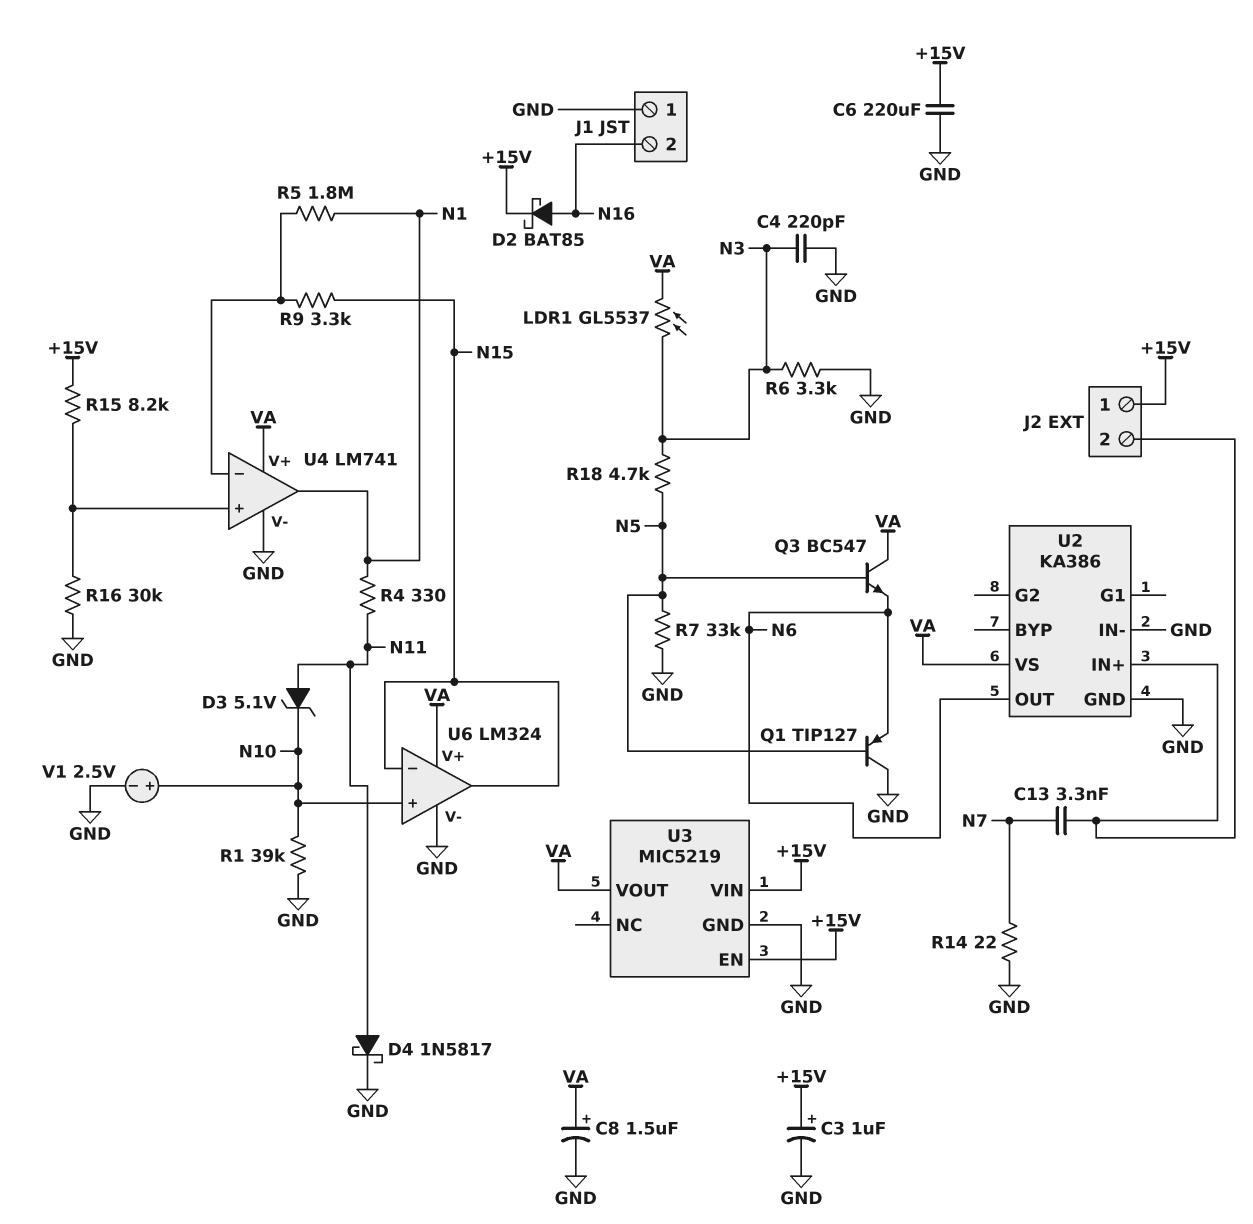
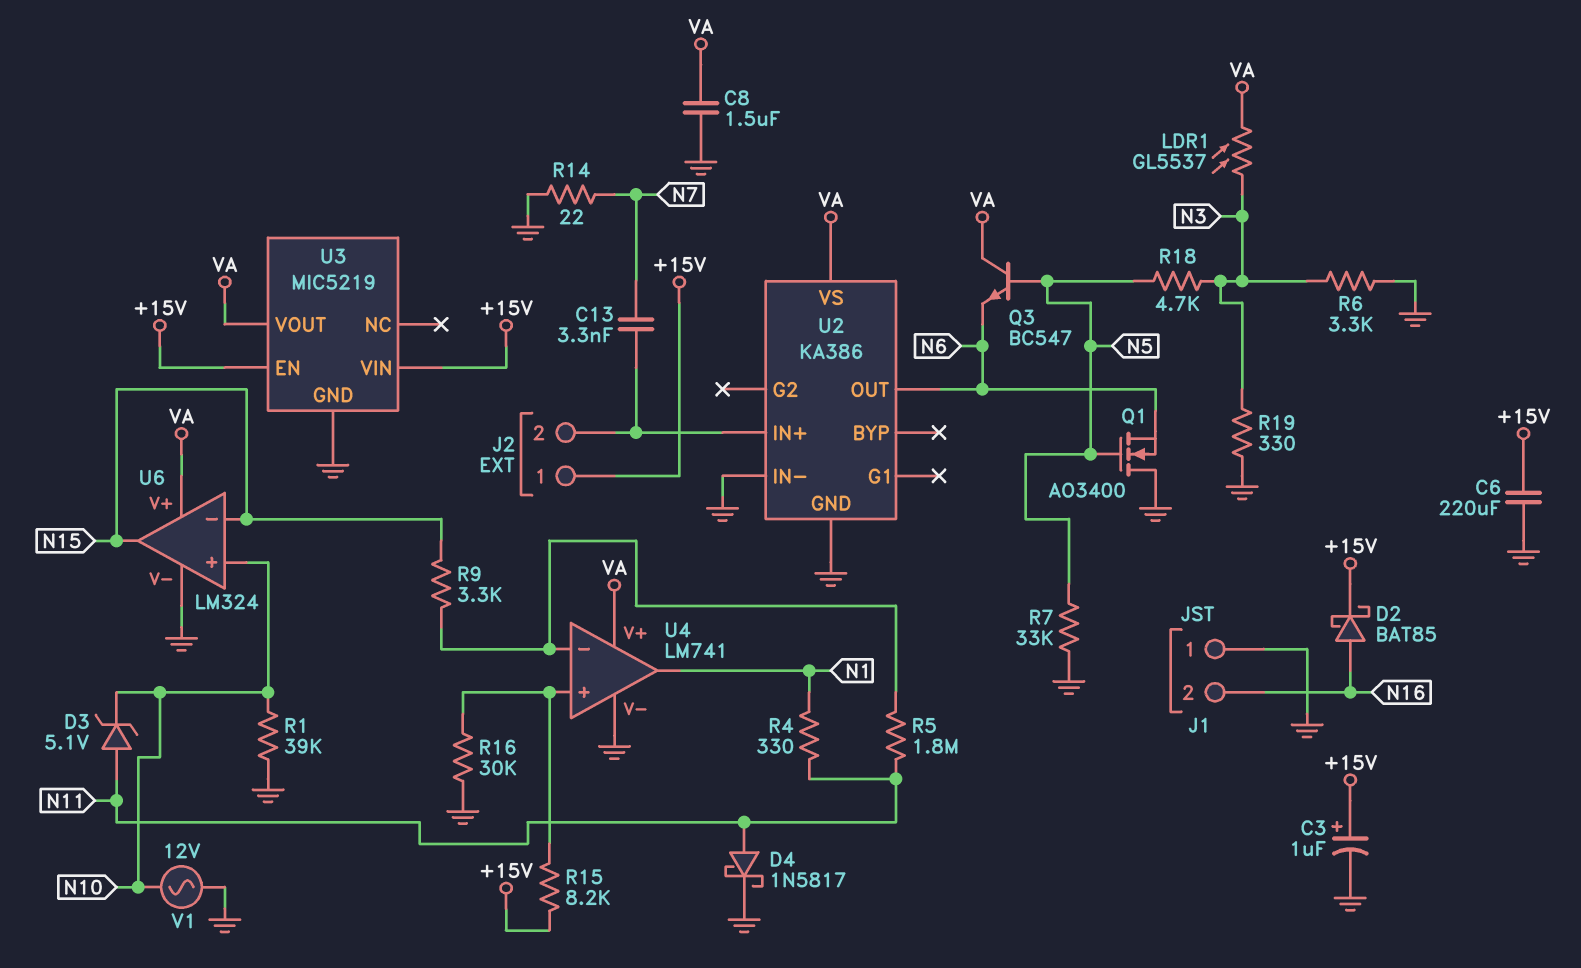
C4: 220pF (GND, N3) -> none
C8: 1.5uF (plus VA, minus GND) -> 1.5uF (GND, VA)
Q1: PNP TIP127 (B N5, C GND, E N6) -> NMOS AO3400 (G N5, D GND, S N6)
R5: 1.8M (N1, U4/in-) -> 1.8M (N11, U4/in-)
R19: none -> 330 (GND, N3)
V1: 2.5V (plus N10, minus GND) -> AC 12V (GND, N10)

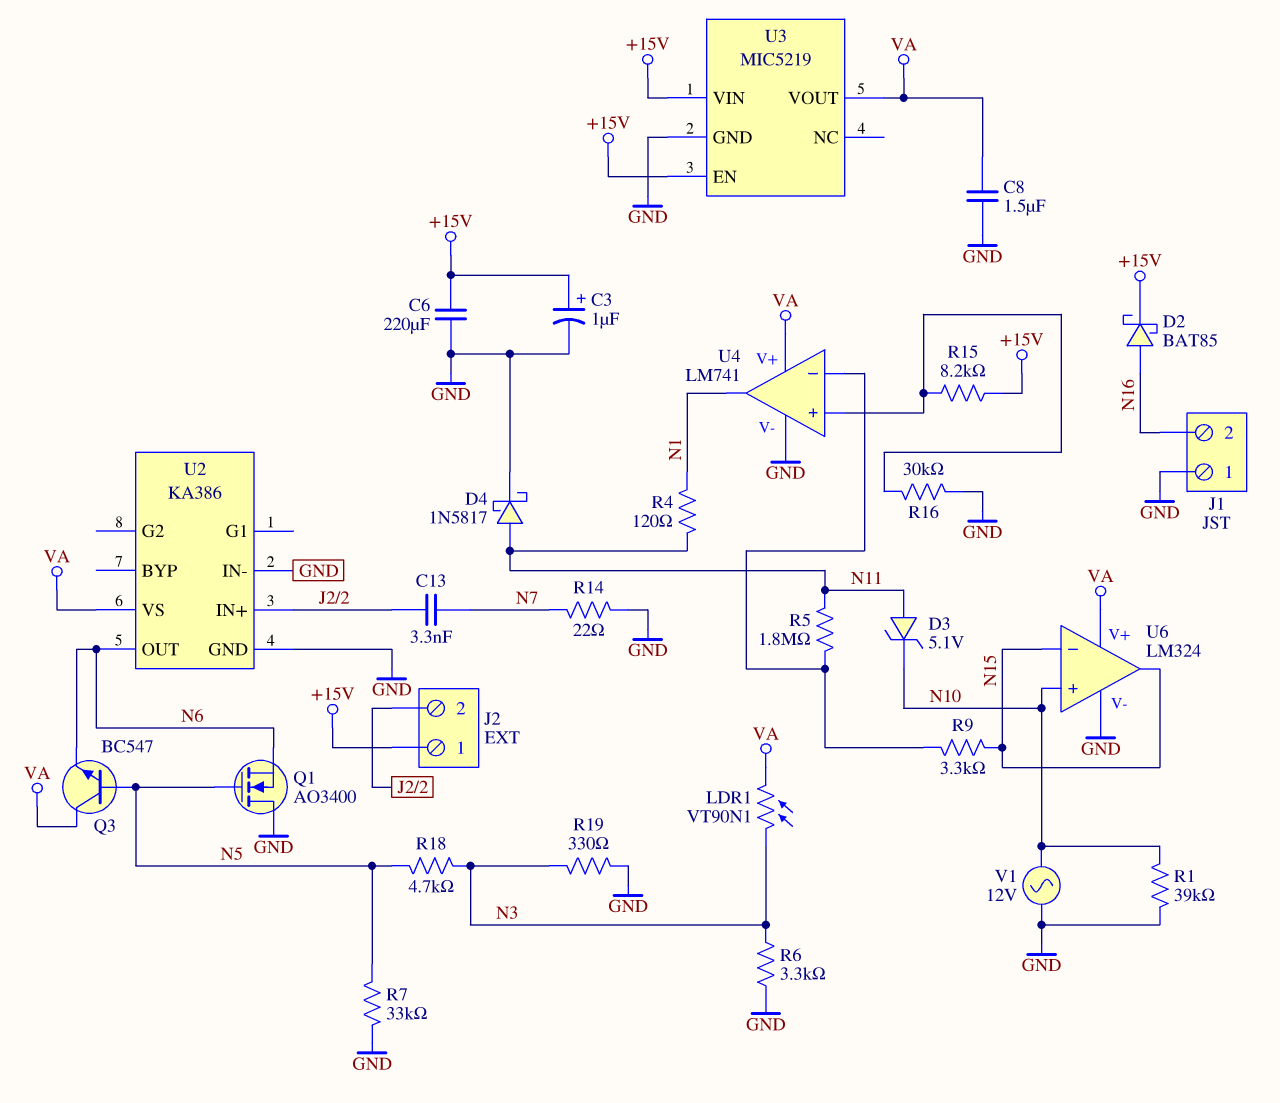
LDR1: GL5537 (N3, VA) -> VT90N1 (N3, VA)
R4: 330 (N1, N11) -> 120 (N1, N11)

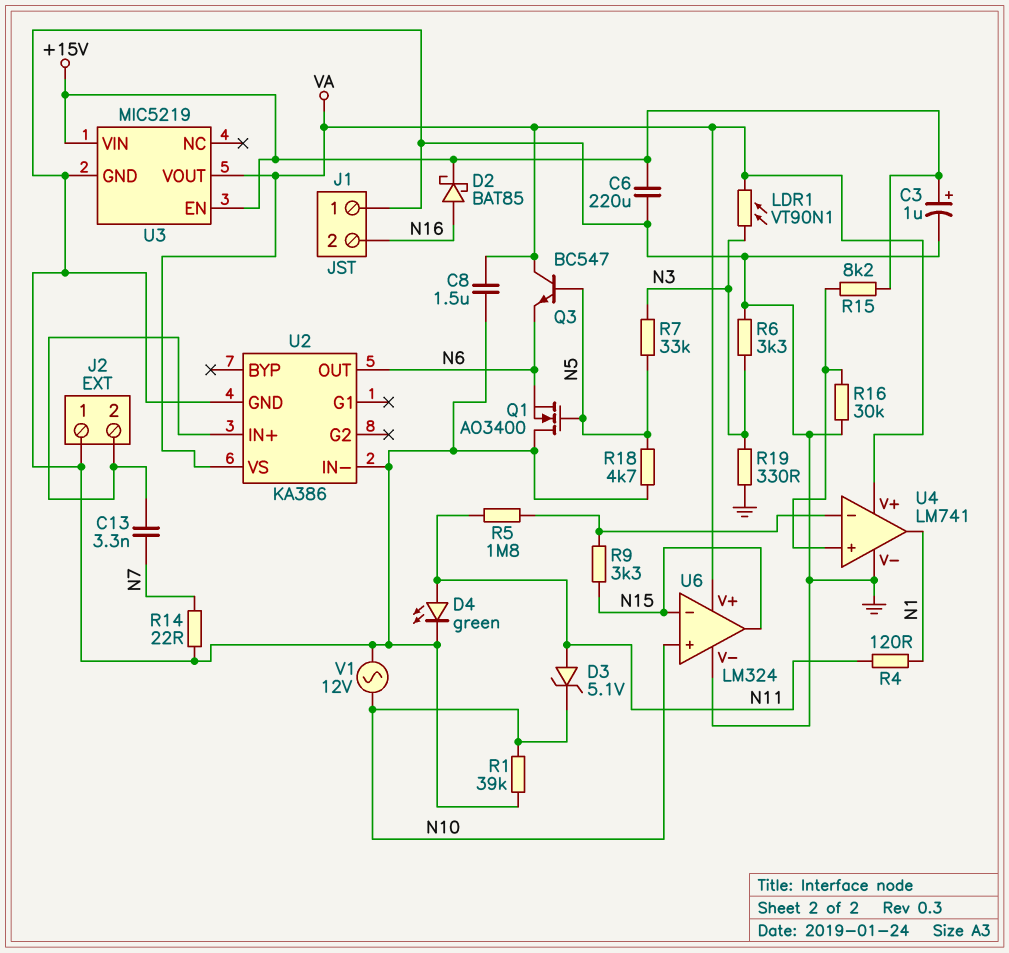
D4: schottky 1N5817 (A N11, K GND) -> LED green (A N11, K GND)
J2 pin 1: +15V -> GND
R7: 33k (GND, N5) -> 33k (N3, N5)
R18: 4.7k (N3, N5) -> 4.7k (GND, N5)

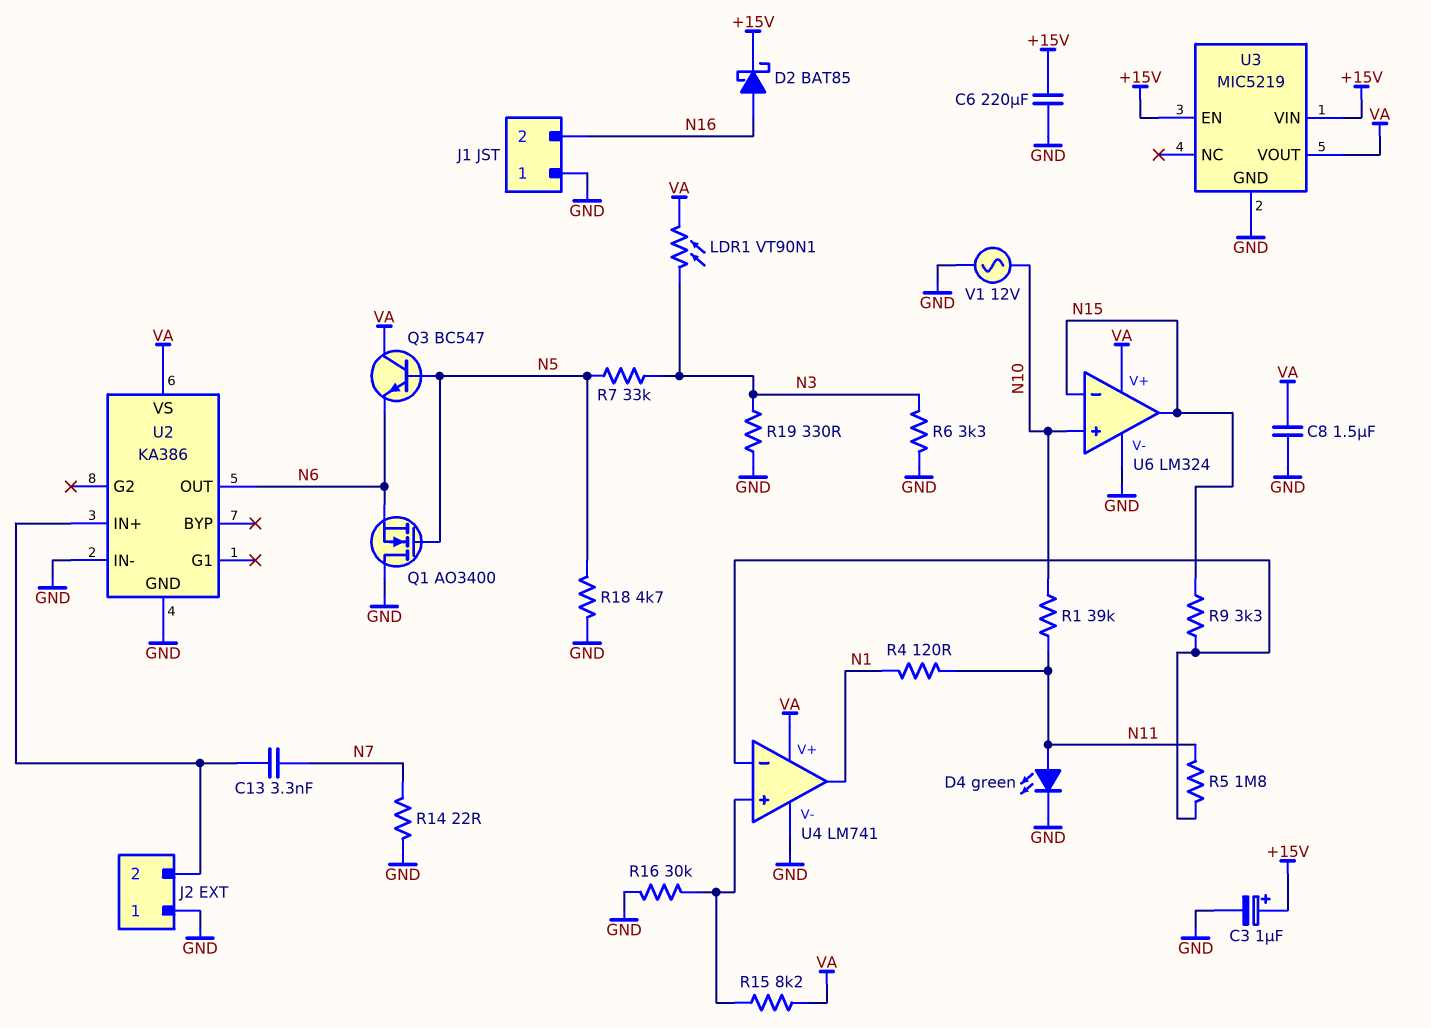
D3: zener 5.1V (A N11, K N10) -> none
R1: 39k (GND, N10) -> 39k (N10, N11)
R15: 8.2k (+15V, U4/in+) -> 8.2k (U4/in+, VA)

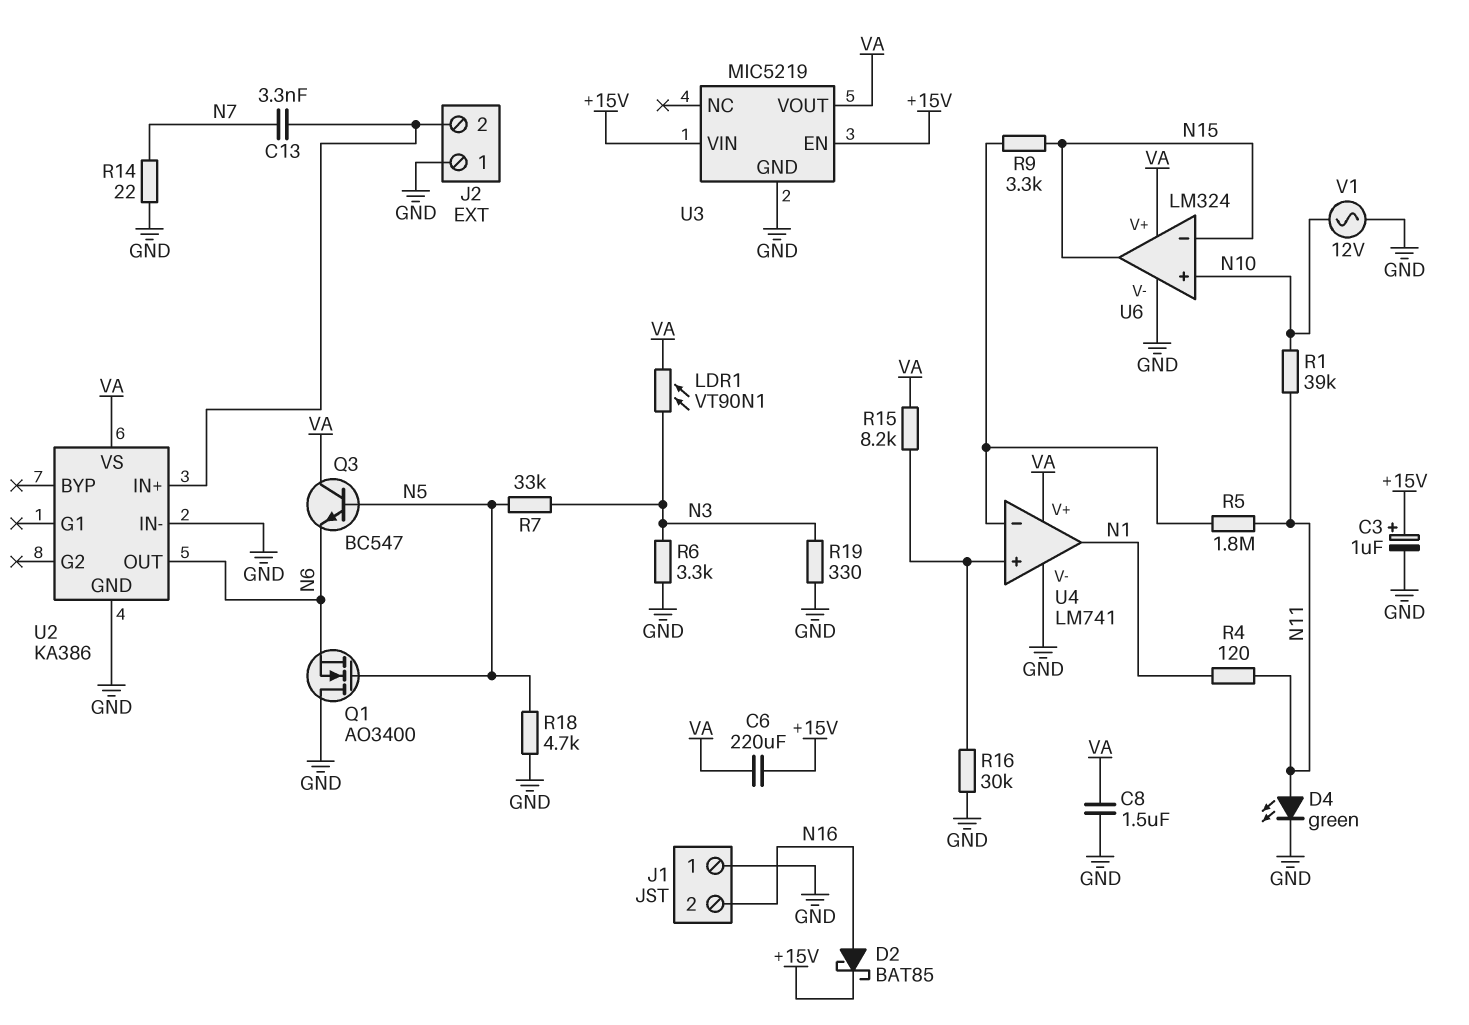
C6: 220uF (+15V, GND) -> 220uF (+15V, VA)

